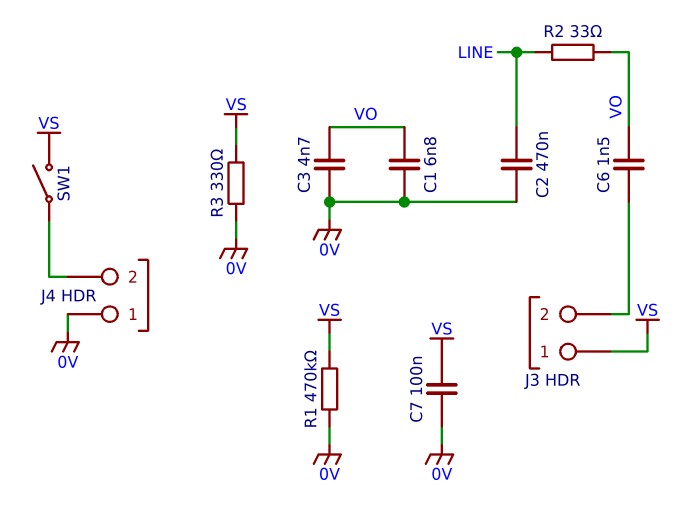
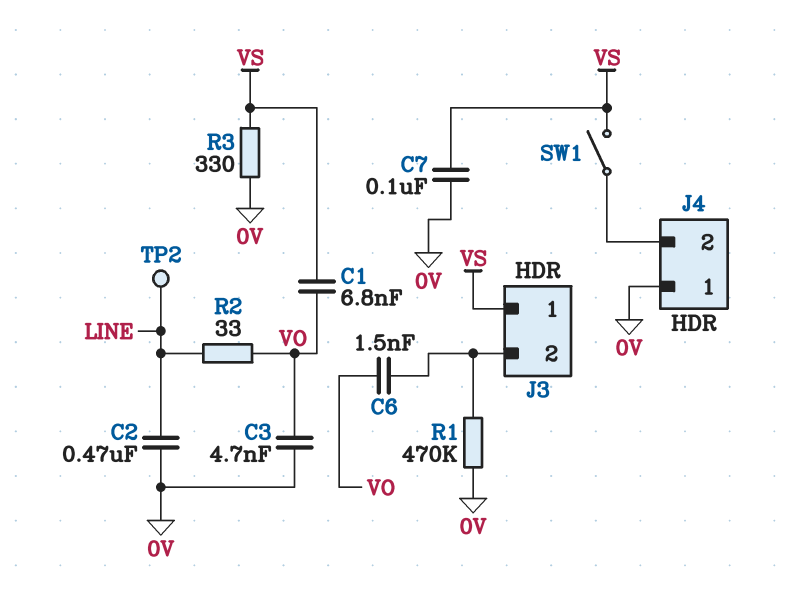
C1: 6.8nF (0V, VO) -> 6.8nF (VO, VS)
R1: 470k (0V, VS) -> 470k (0V, J3/2)
TP2: none -> test point (LINE)

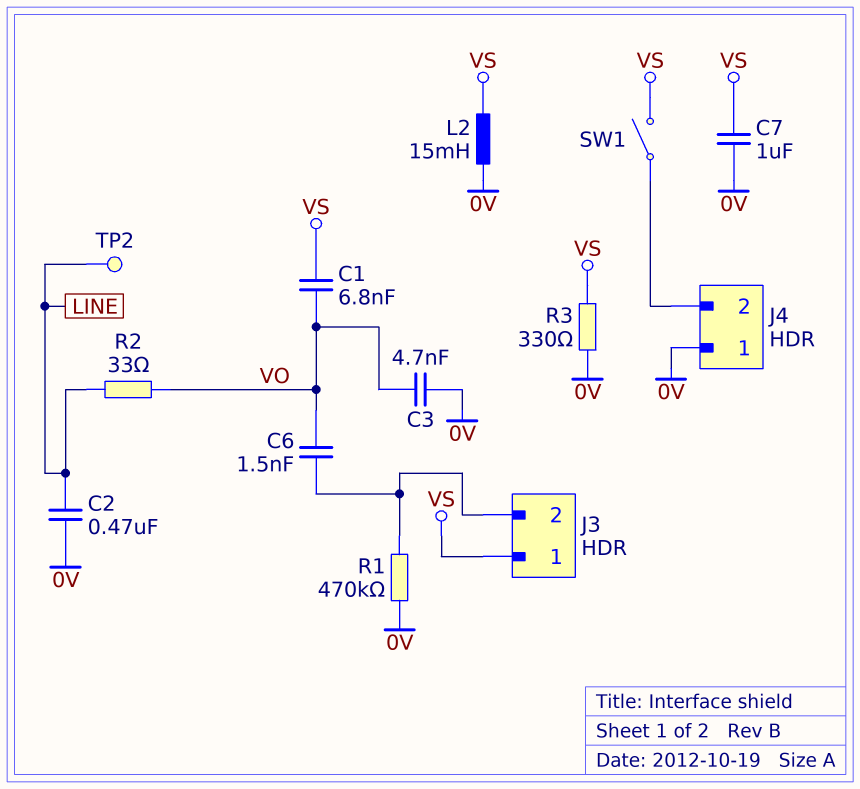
C7: 100nF (0V, VS) -> 1uF (0V, VS)
L2: none -> 15mH (0V, VS)

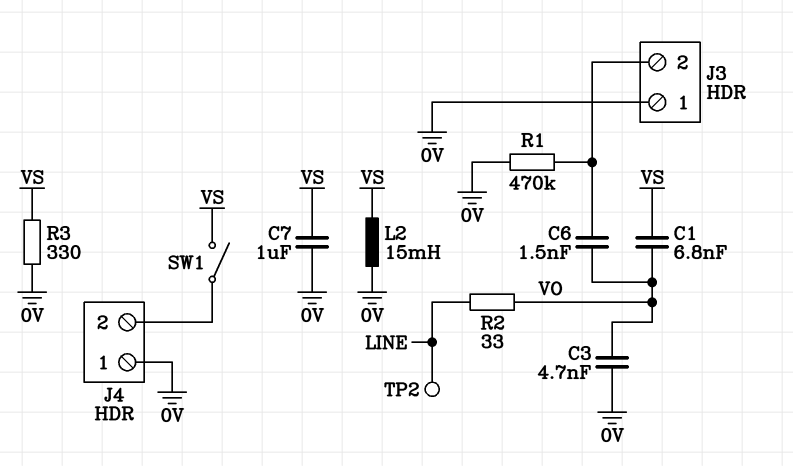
C2: 470nF (0V, LINE) -> none
J3 pin 1: VS -> 0V

